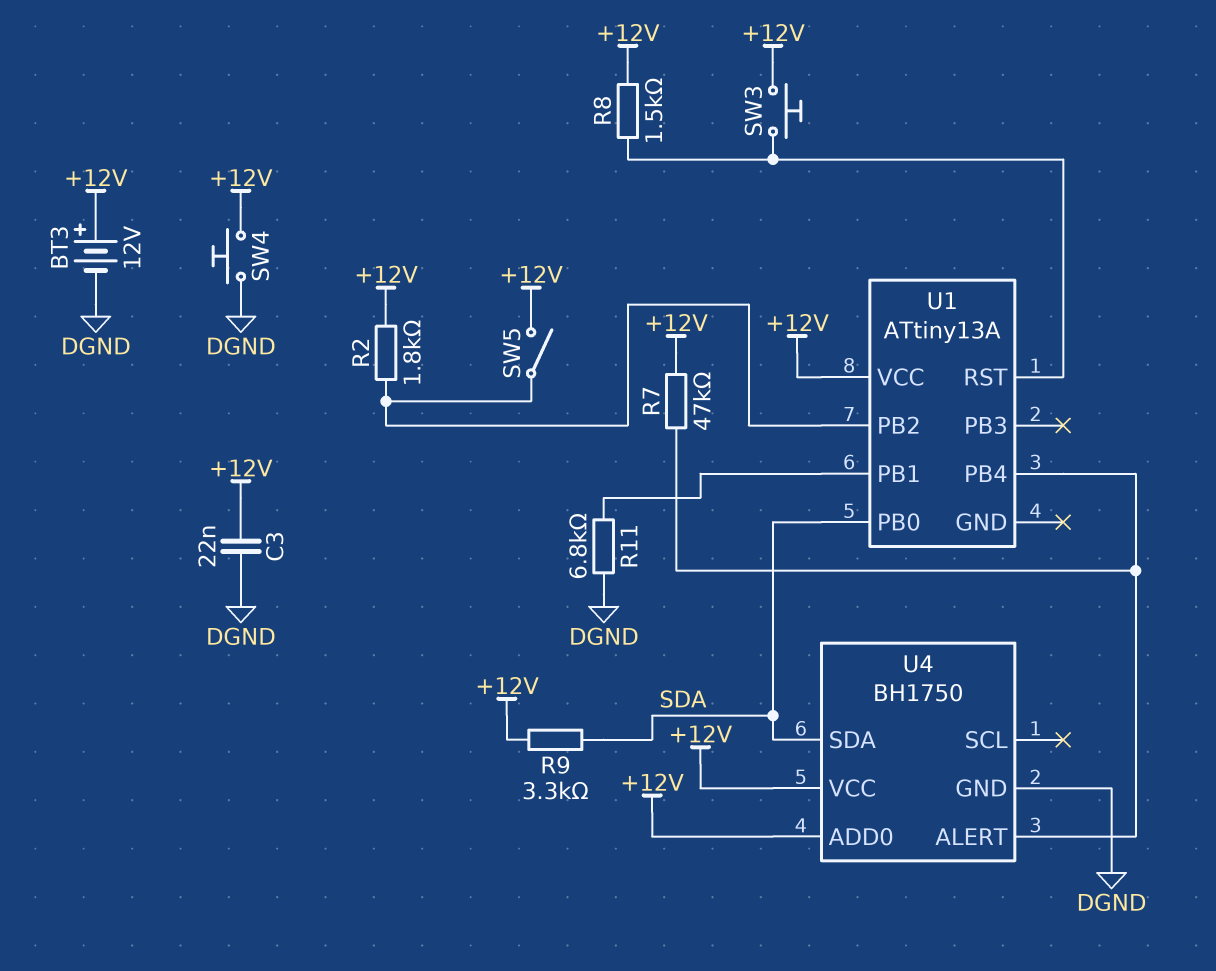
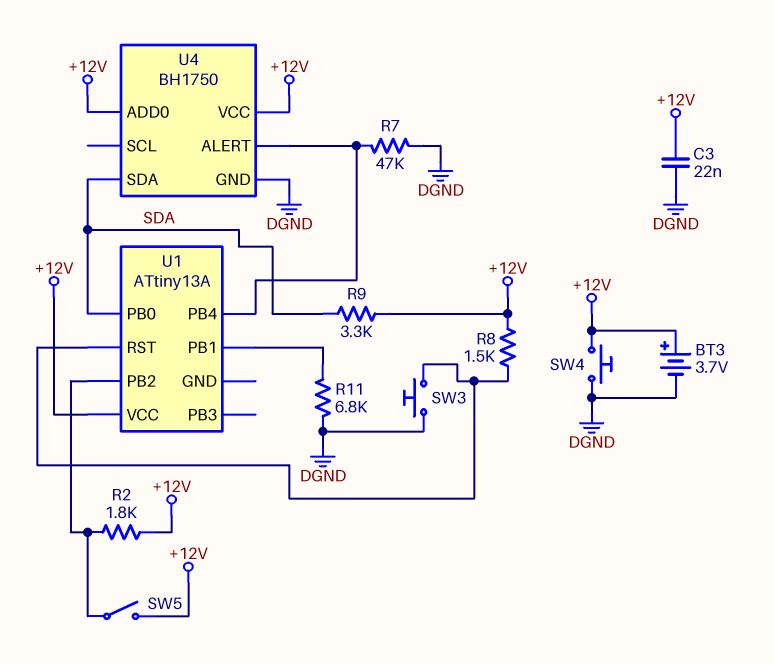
BT3: 12V (plus +12V, minus DGND) -> 3.7V (plus +12V, minus DGND)
R7: 47k (+12V, U1/PB4) -> 47k (DGND, U1/PB4)
SW3: button (+12V, U1/RST) -> button (DGND, U1/RST)

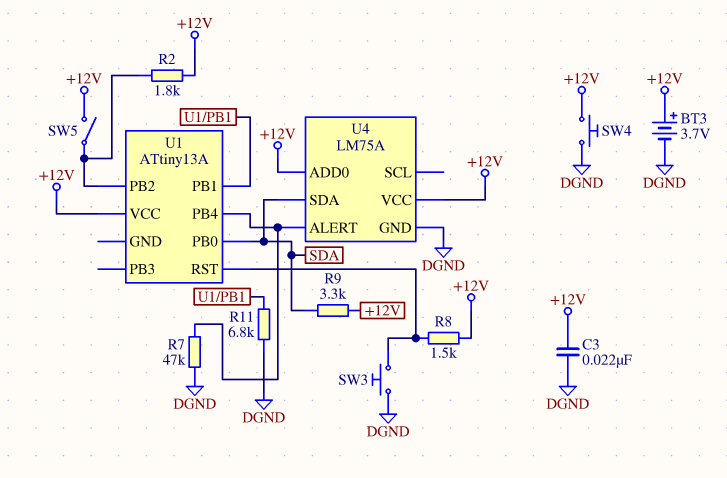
U4: BH1750 -> LM75A

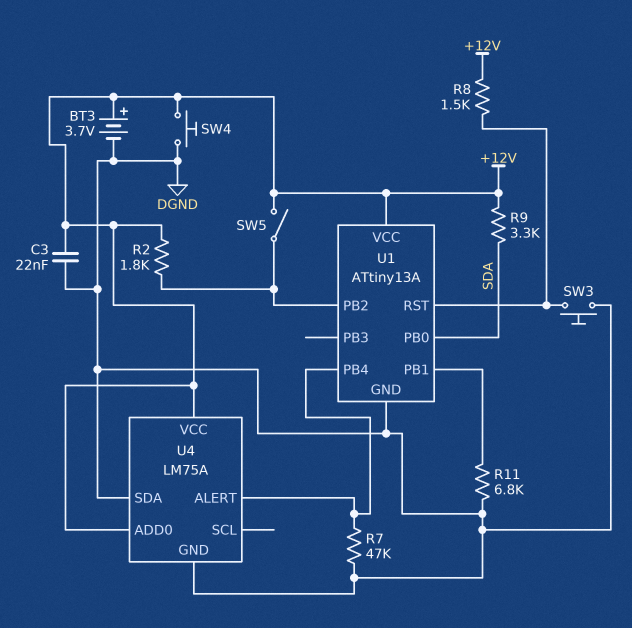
U1 pin GND: none -> DGND
U4 pin SDA: SDA -> DGND

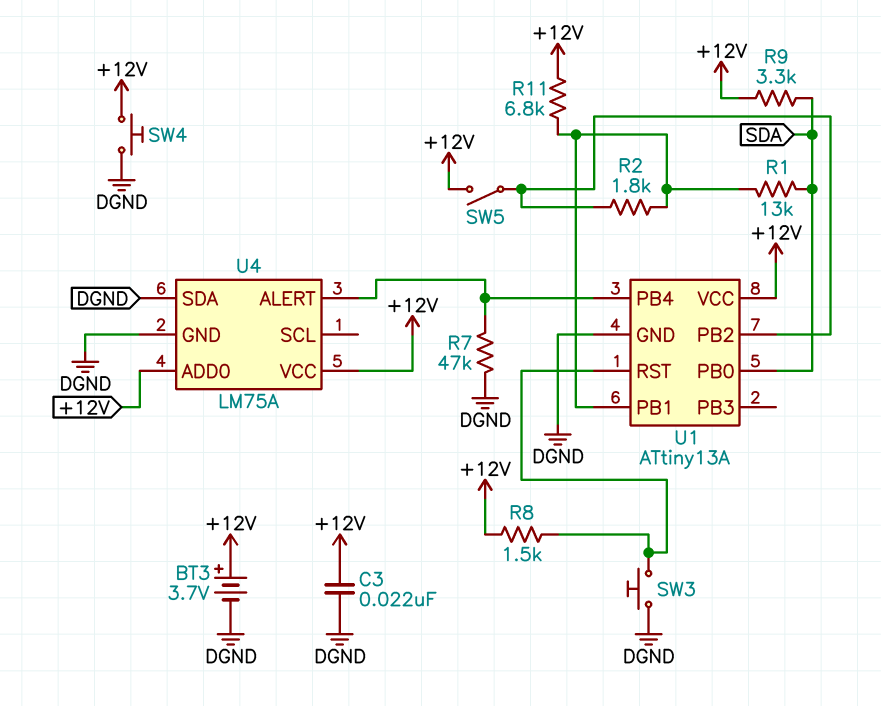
R1: none -> 13k (SDA, U1/PB1)
R2: 1.8k (+12V, U1/PB2) -> 1.8k (U1/PB1, U1/PB2)
R11: 6.8k (DGND, U1/PB1) -> 6.8k (+12V, U1/PB1)

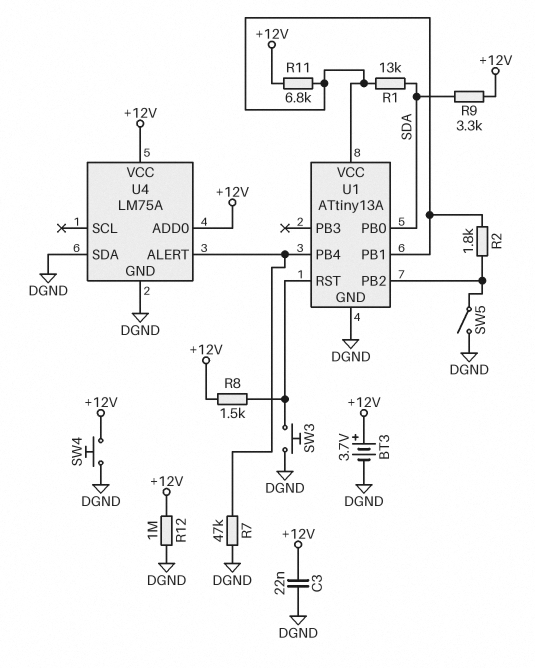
R12: none -> 1M (+12V, DGND)
SW5: switch (+12V, U1/PB2) -> switch (DGND, U1/PB2)
U1 pin VCC: +12V -> U1/PB1

